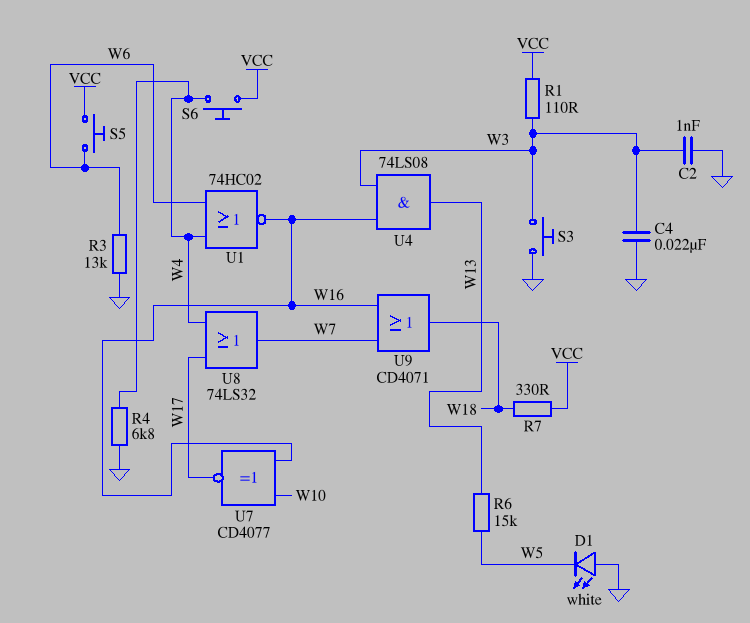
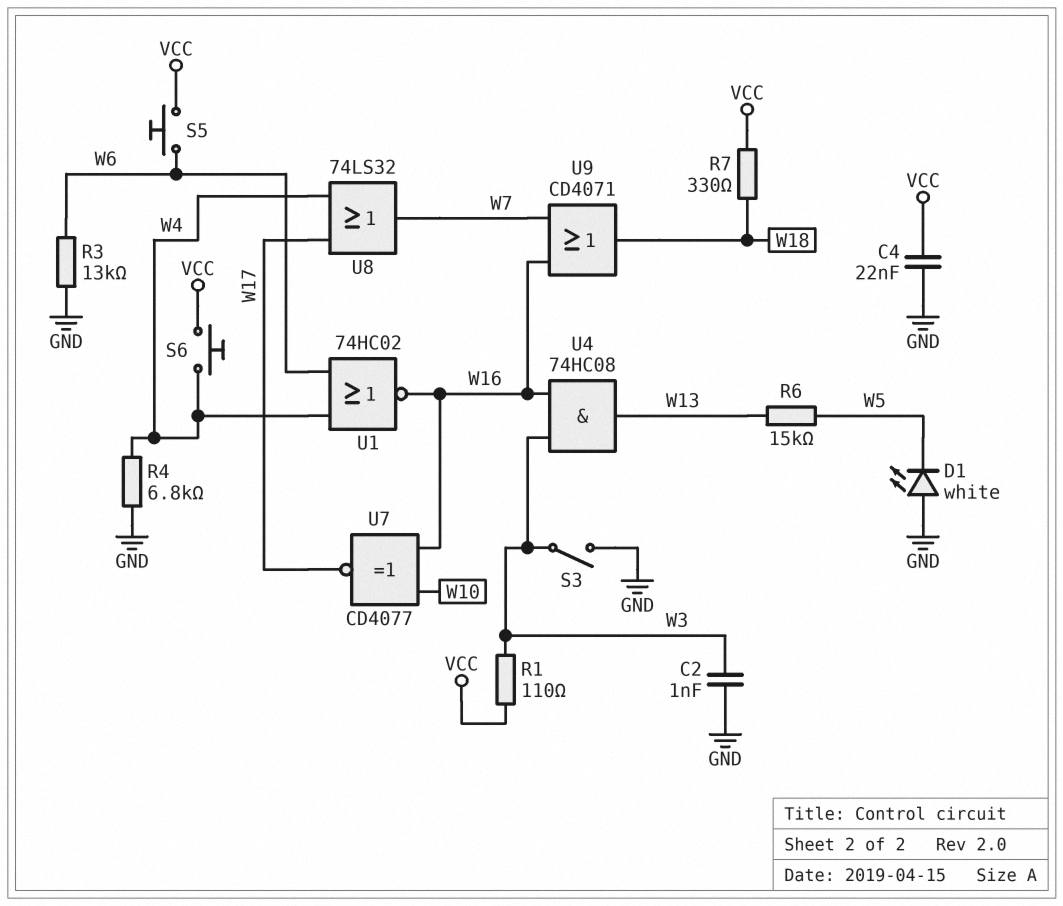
C4: 22nF (GND, W3) -> 22nF (GND, VCC)
S3: button (GND, W3) -> switch (GND, W3)
U4: AND 74LS08 (in W3, in W16, out W13) -> AND 74HC08 (in W3, in W16, out W13)

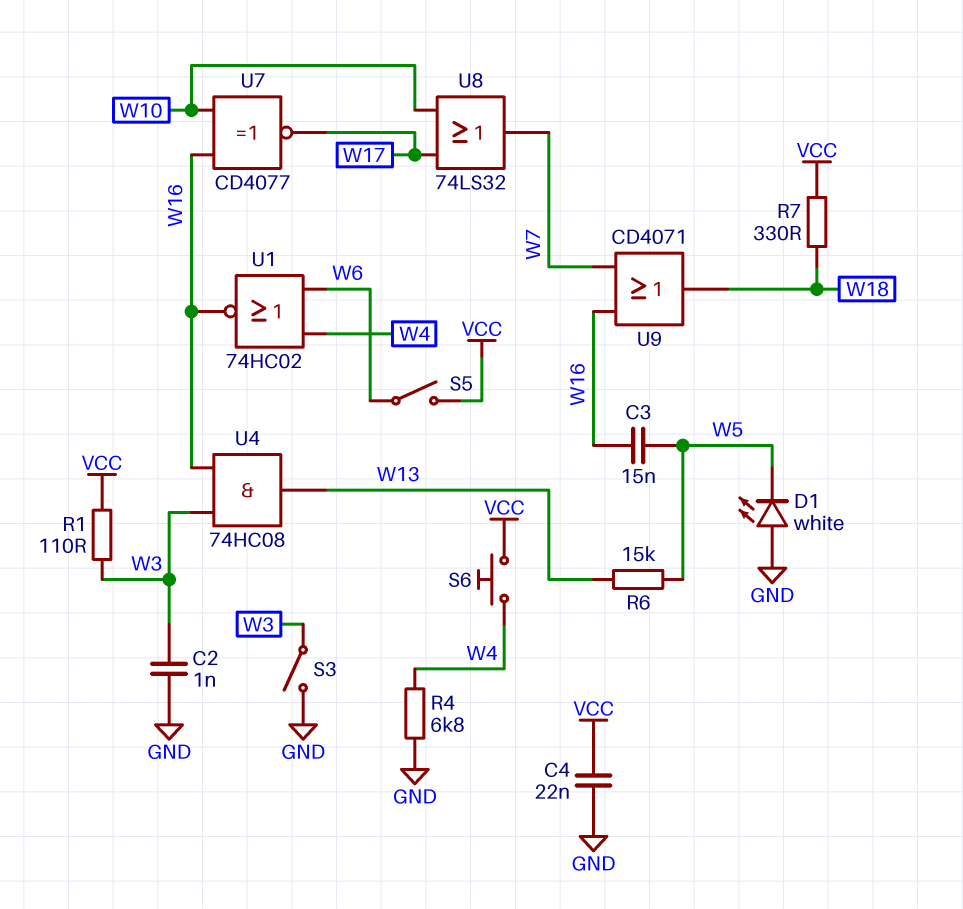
C3: none -> 15nF (W5, W16)
R3: 13k (GND, W6) -> none
S5: button (VCC, W6) -> switch (VCC, W6)
U8: OR 74LS32 (in W4, in W17, out W7) -> OR 74LS32 (in W10, in W17, out W7)

